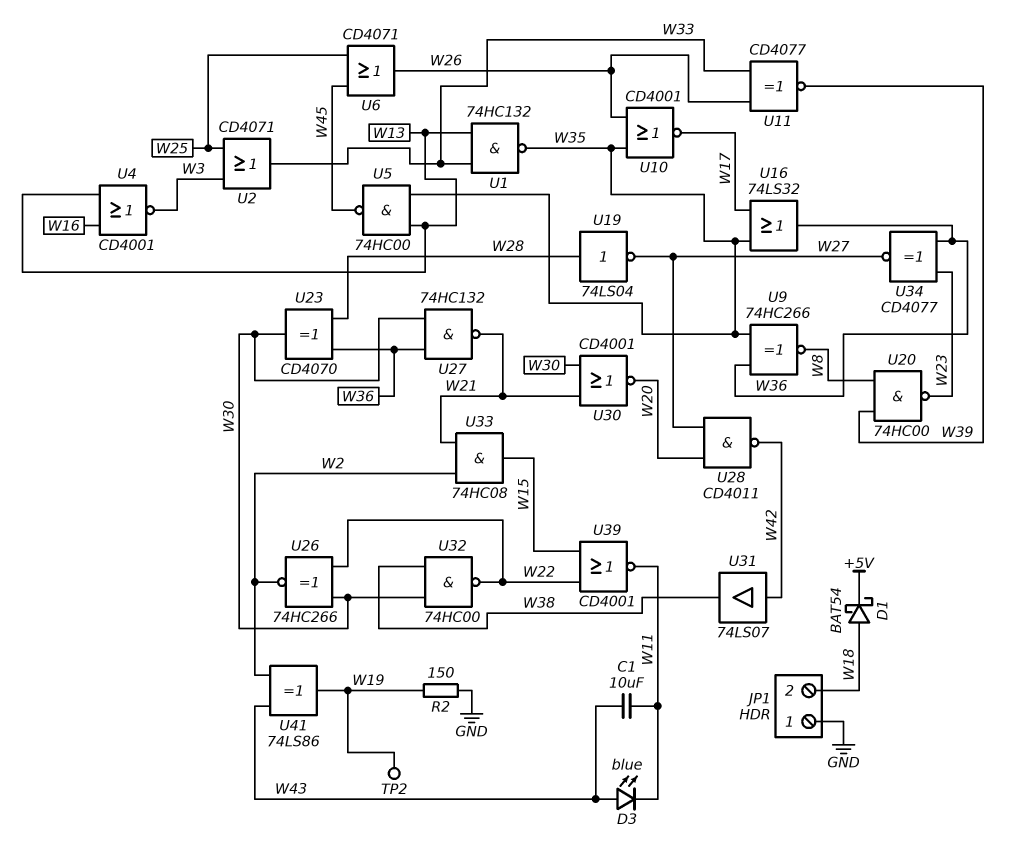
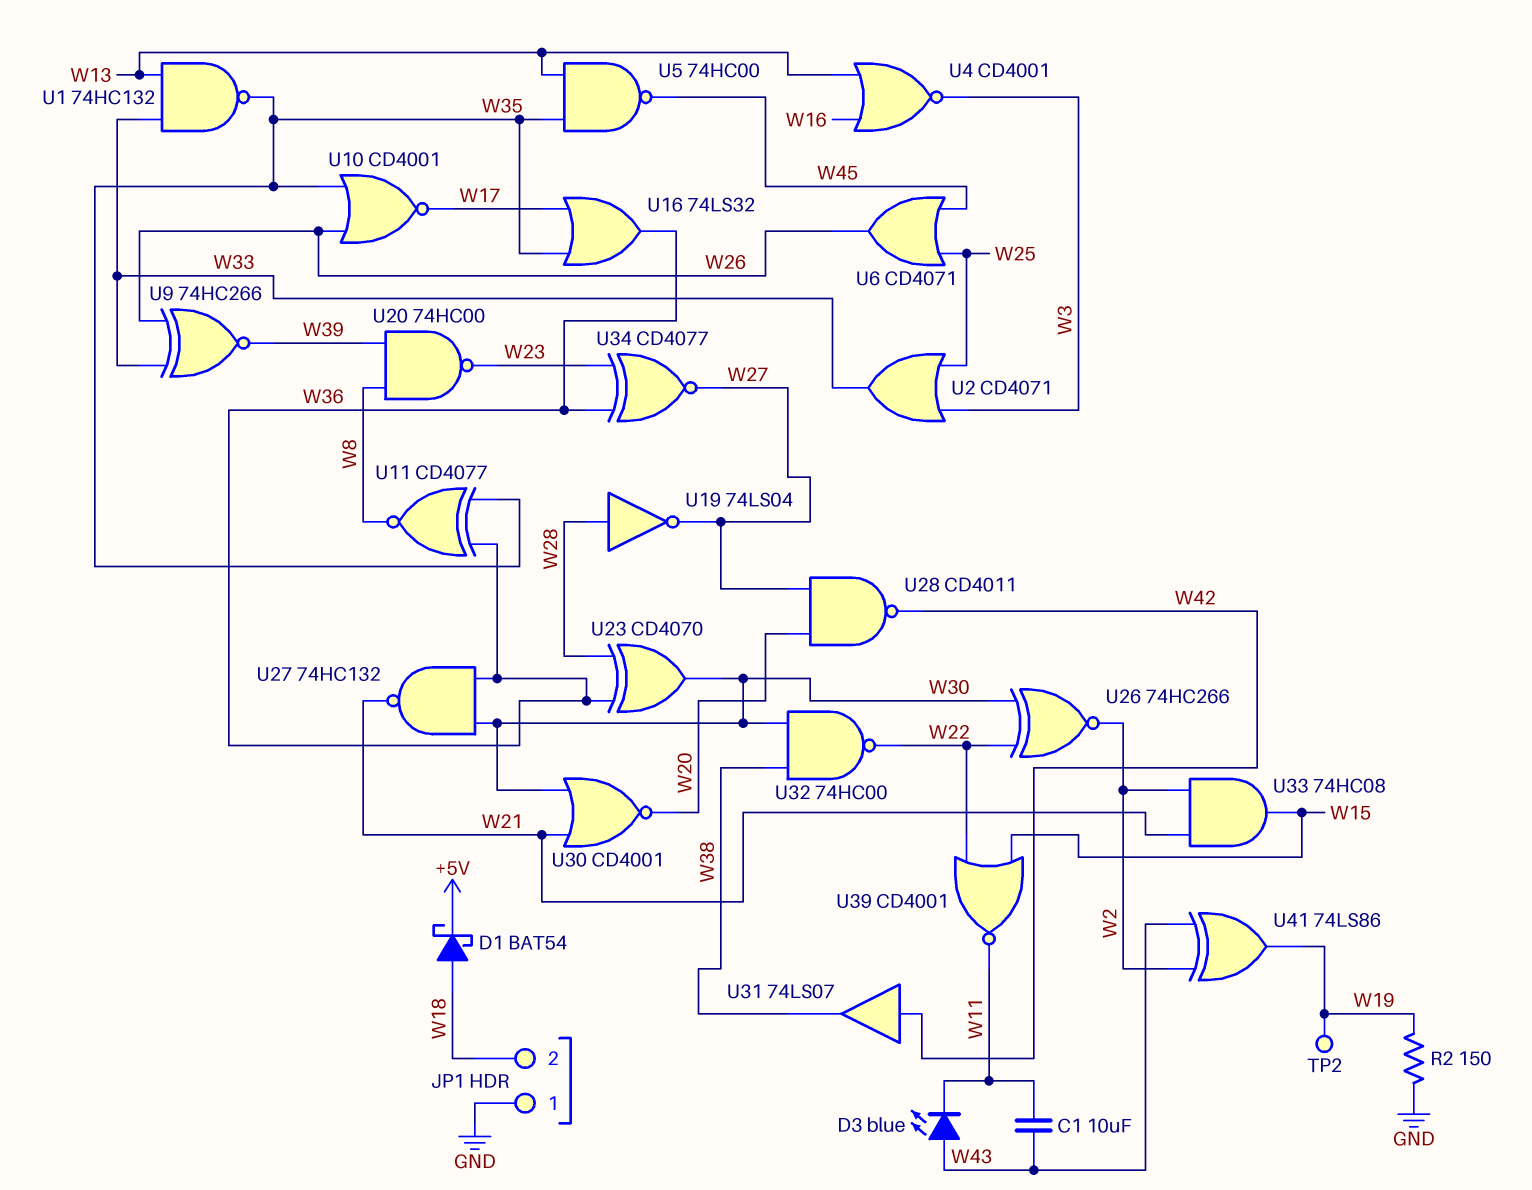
U9: XNOR 74HC266 (in W35, in W36, out W8) -> XNOR 74HC266 (in W26, in W33, out W39)
U11: XNOR CD4077 (in W26, in W33, out W39) -> XNOR CD4077 (in W35, in W36, out W8)

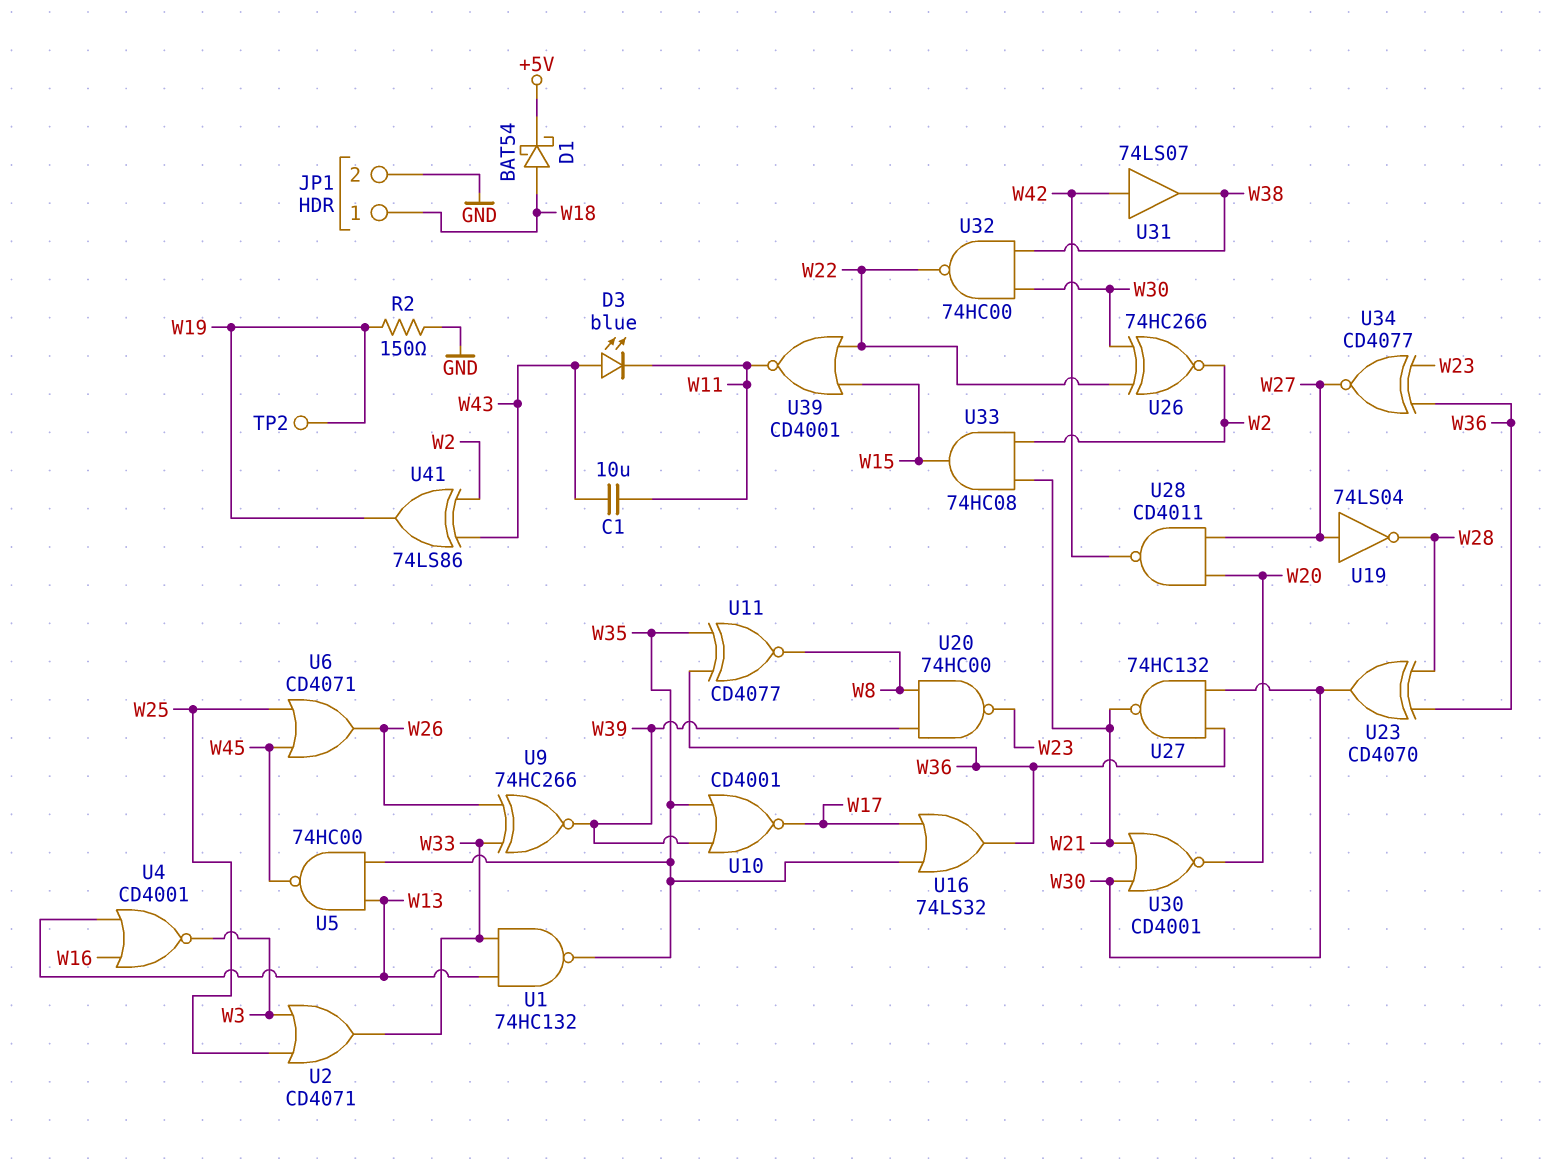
JP1 pin 1: GND -> W18
JP1 pin 2: W18 -> GND
U10: NOR CD4001 (in W26, in W35, out W17) -> NOR CD4001 (in W35, in W39, out W17)
U19: NOT 74LS04 (in W28, out W27) -> NOT 74LS04 (in W27, out W28)

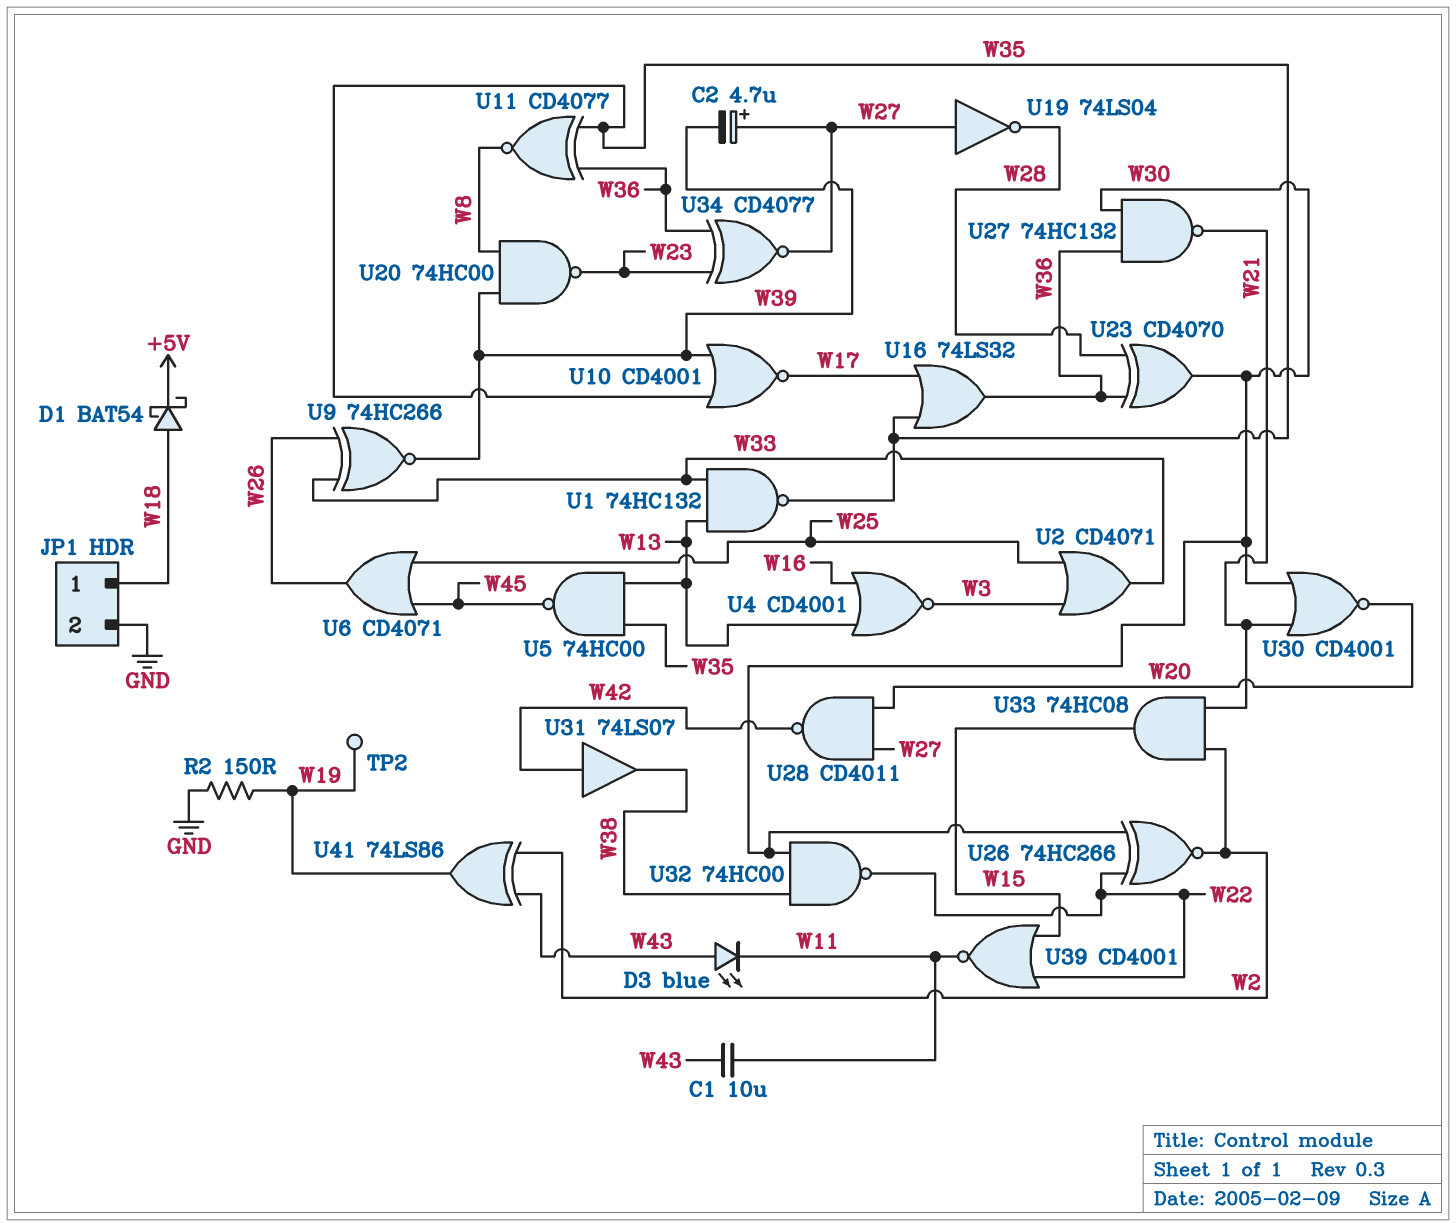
C2: none -> 4.7uF (plus W27, minus W39)

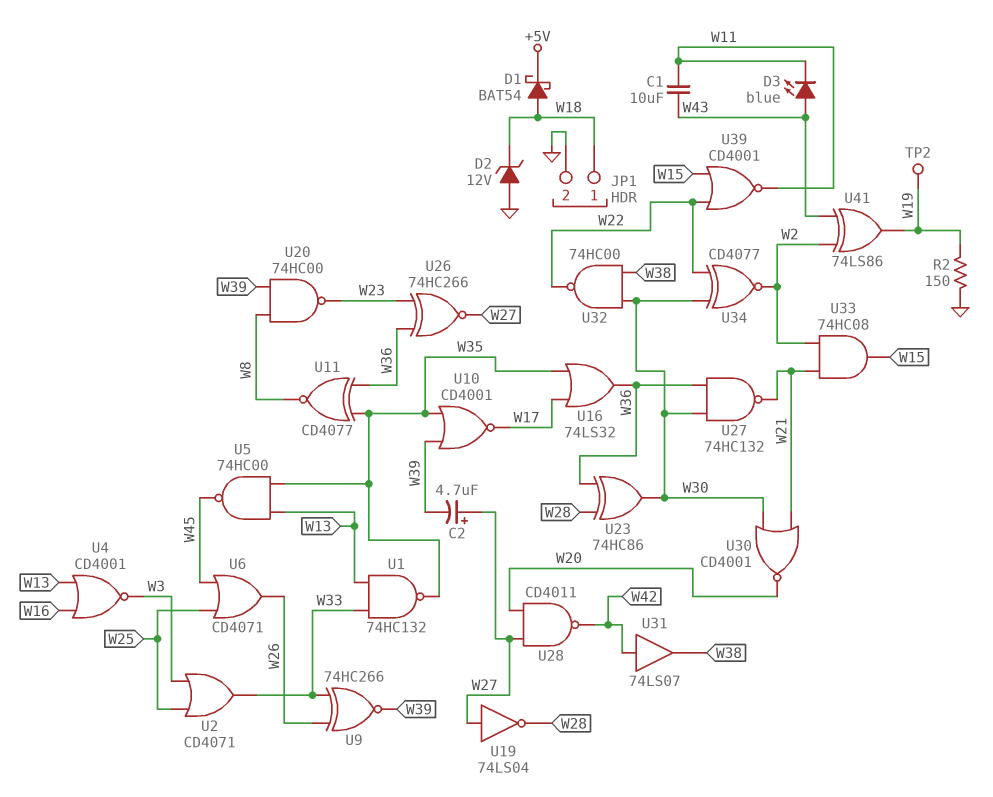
D2: none -> zener 12V (A GND, K W18)
U23: XOR CD4070 (in W28, in W36, out W30) -> XOR 74HC86 (in W28, in W36, out W30)
U26: XNOR 74HC266 (in W22, in W30, out W2) -> XNOR 74HC266 (in W23, in W36, out W27)
U34: XNOR CD4077 (in W23, in W36, out W27) -> XNOR CD4077 (in W22, in W30, out W2)

